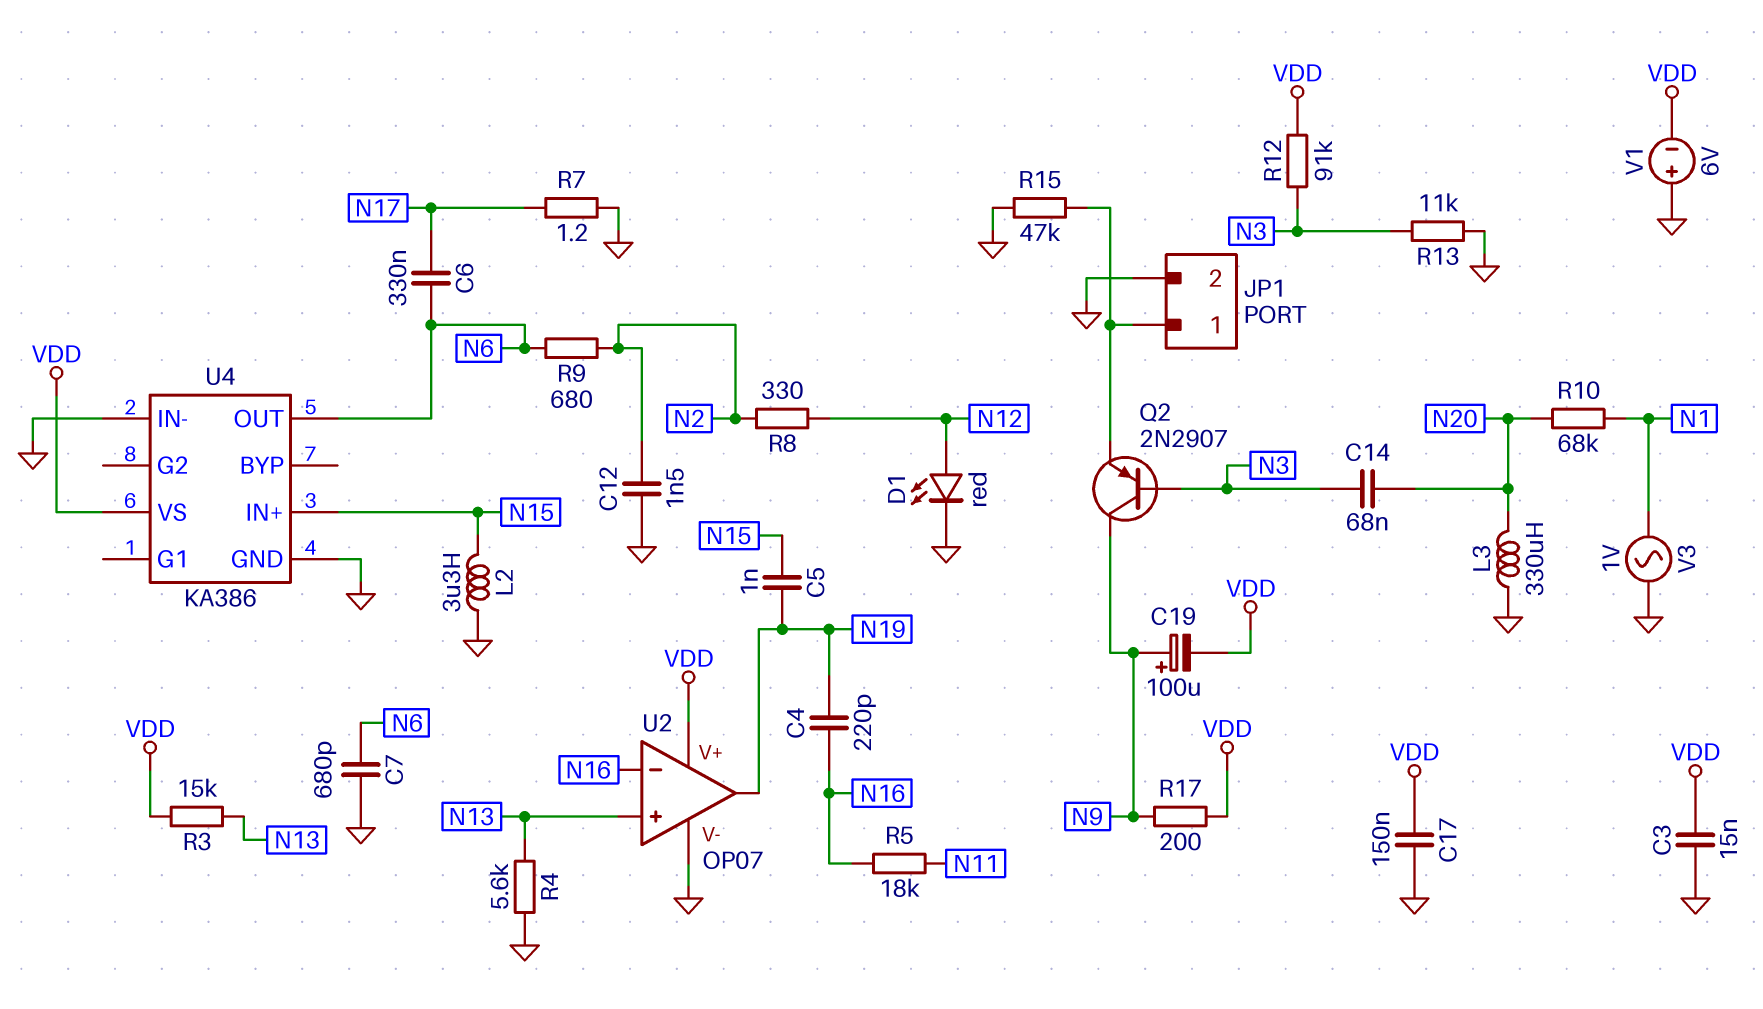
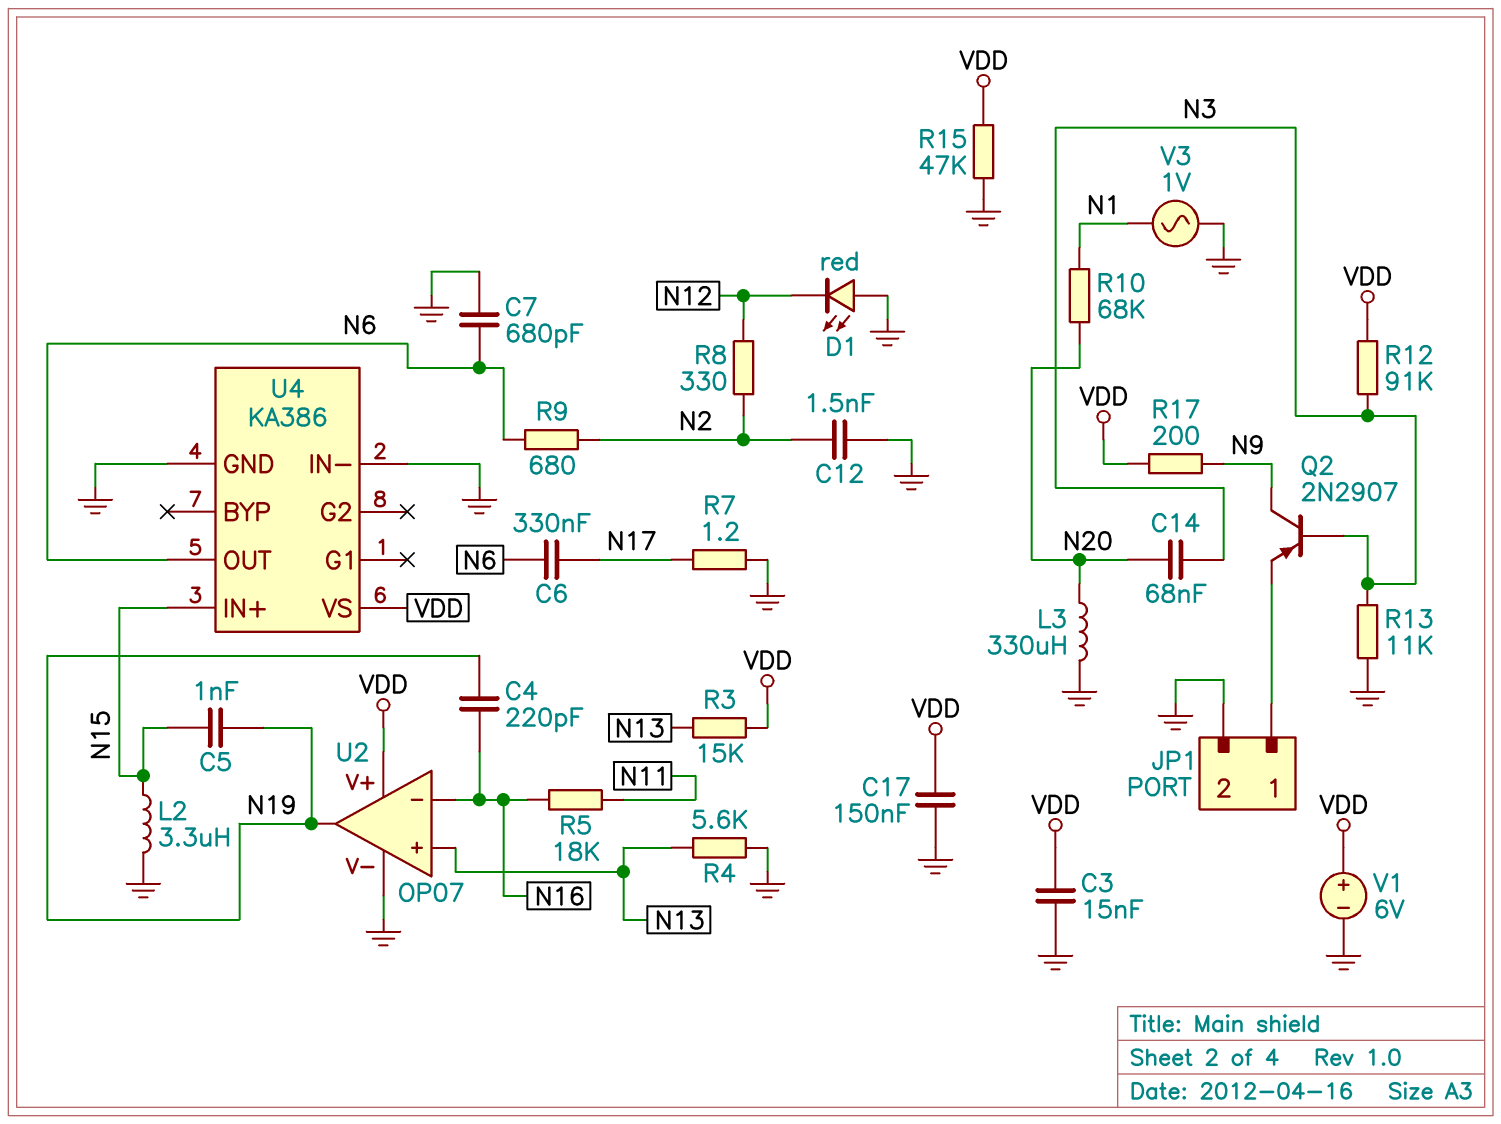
C19: 100uF (plus N9, minus VDD) -> none
D1: LED red (A N12, K GND) -> LED red (A GND, K N12)
R15: 47k (GND, JP1/1) -> 47k (GND, VDD)
V1: 6V (plus GND, minus VDD) -> 6V (plus VDD, minus GND)

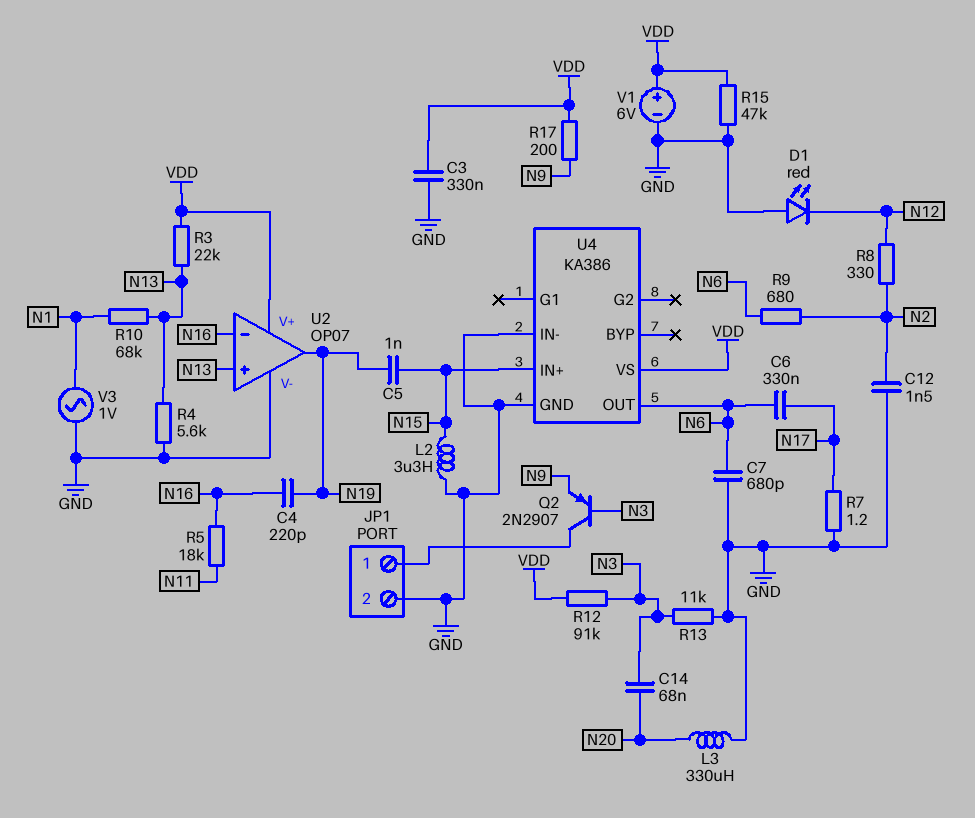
C3: 15nF (GND, VDD) -> 330nF (GND, VDD)
C17: 150nF (GND, VDD) -> none
Q2: PNP 2N2907 (B N3, C N9, E JP1/1) -> PNP 2N2907 (B N3, C JP1/1, E N9)
R3: 15k (N13, VDD) -> 22k (N13, VDD)
R10: 68k (N1, N20) -> 68k (N1, N13)

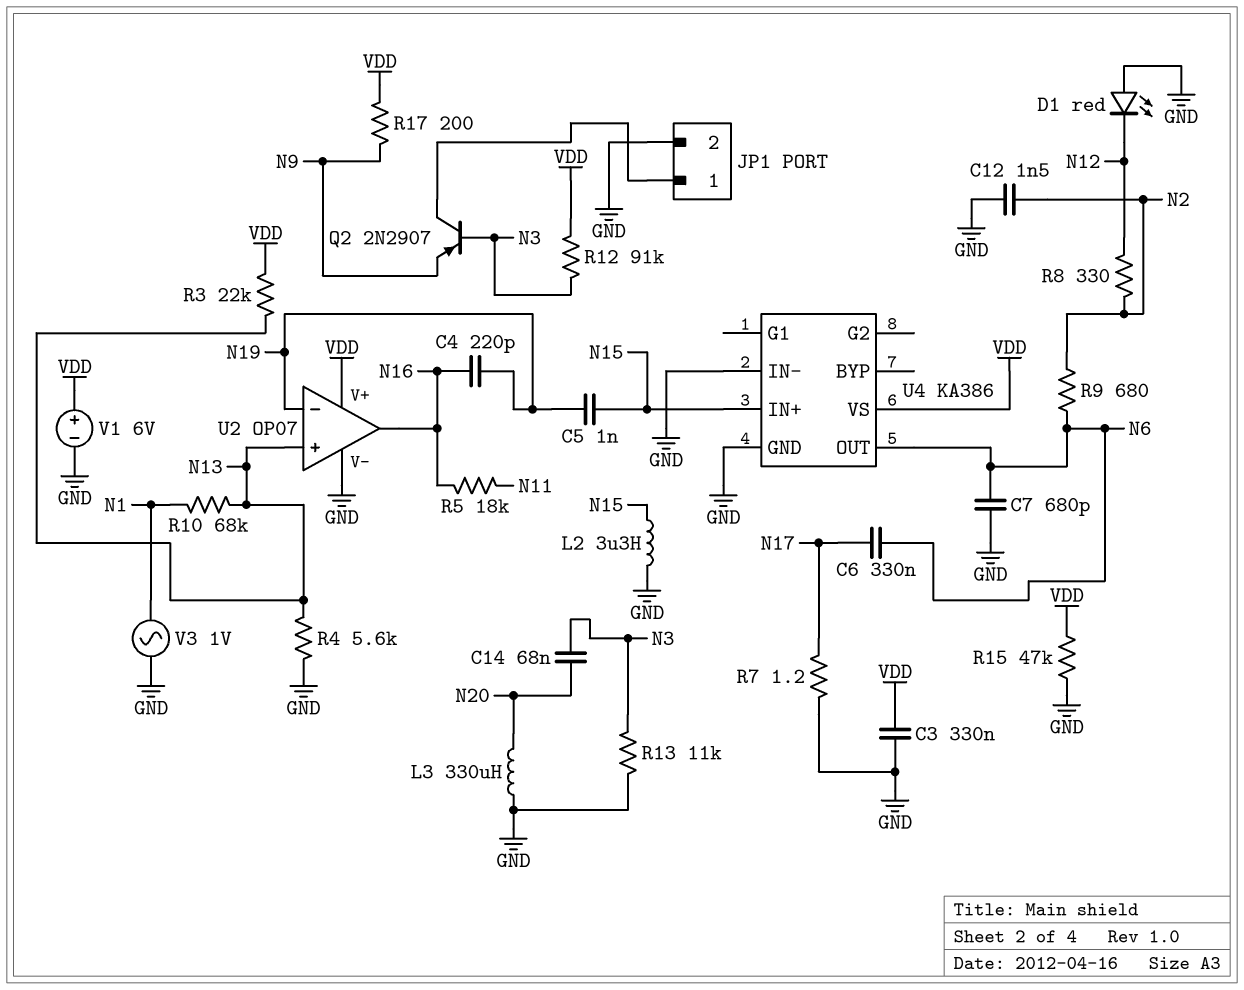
U2 pin in-: N16 -> N19
U2 pin out: N19 -> N16

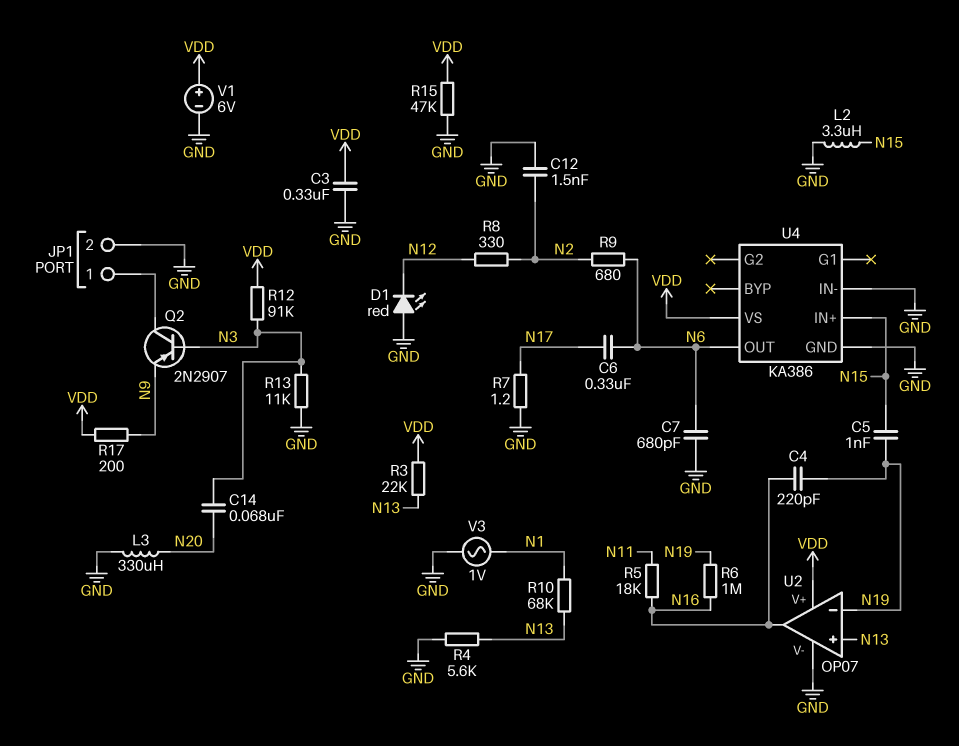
R6: none -> 1M (N16, N19)

